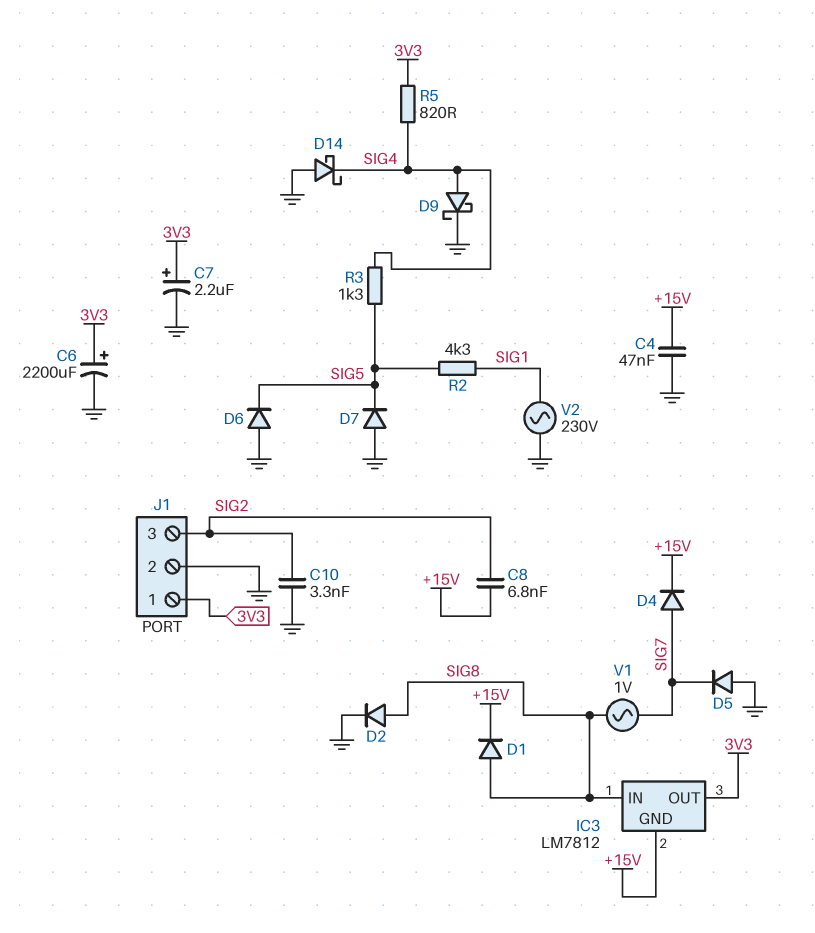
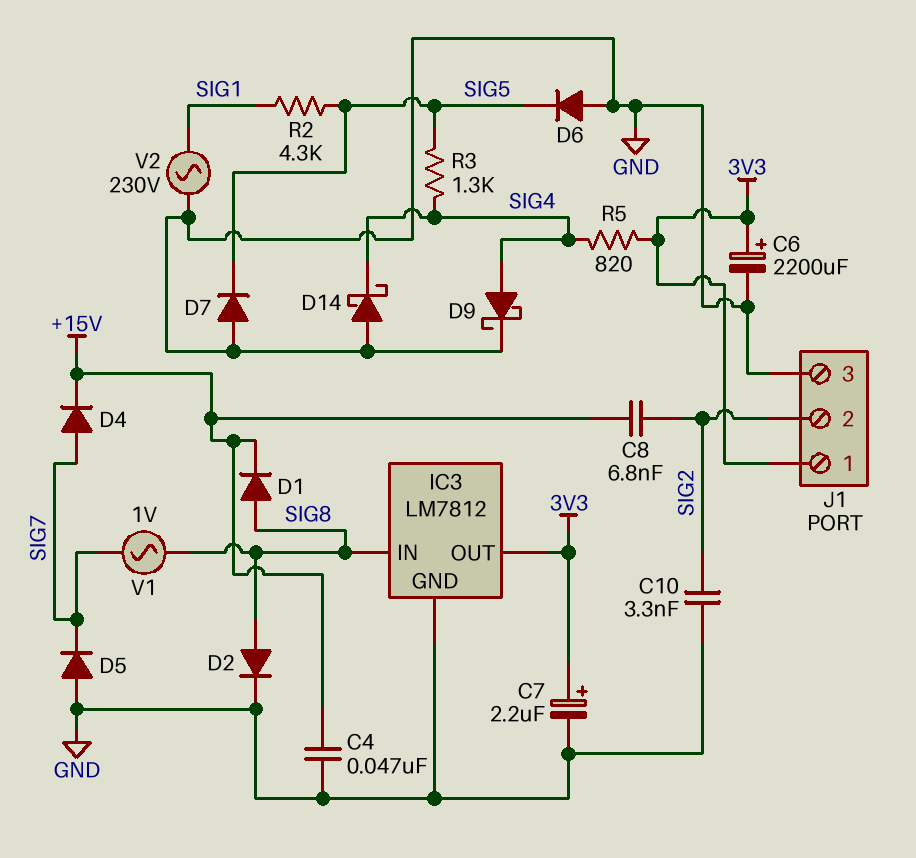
IC3 pin GND: +15V -> GND
J1 pin 2: GND -> SIG2
J1 pin 3: SIG2 -> GND

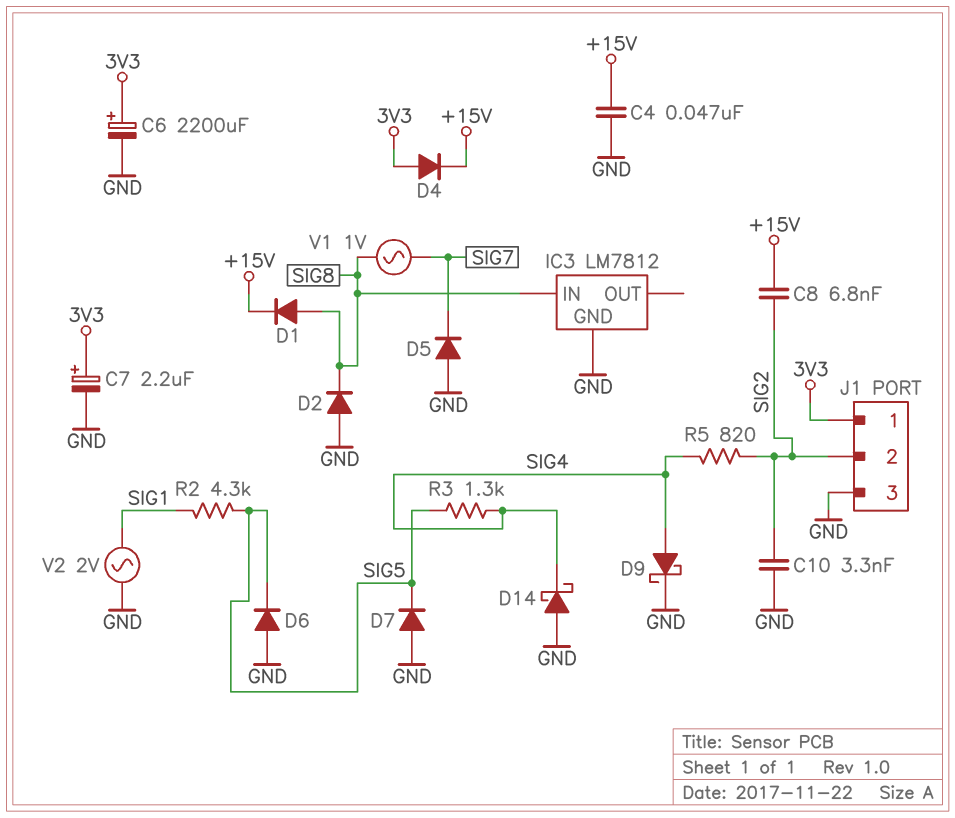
D2: diode (A SIG8, K GND) -> diode (A GND, K SIG8)
D4: diode (A SIG7, K +15V) -> diode (A 3V3, K +15V)
IC3 pin OUT: 3V3 -> none
R5: 820 (3V3, SIG4) -> 820 (SIG2, SIG4)
V2: AC 230V (GND, SIG1) -> AC 2V (GND, SIG1)

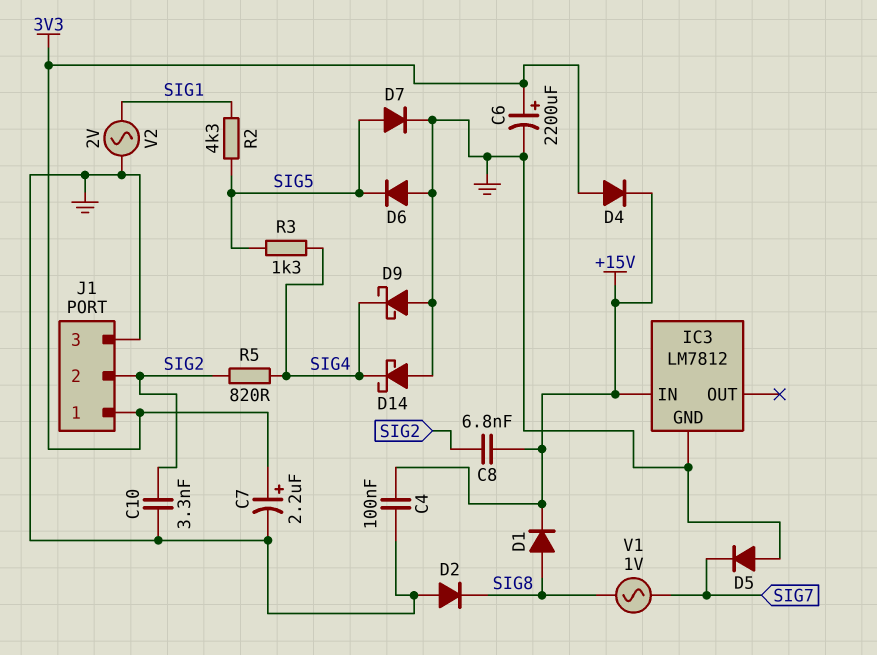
C4: 47nF (+15V, GND) -> 100nF (+15V, GND)
D7: diode (A GND, K SIG5) -> diode (A SIG5, K GND)
D9: schottky (A SIG4, K GND) -> schottky (A GND, K SIG4)
IC3 pin IN: SIG8 -> +15V

